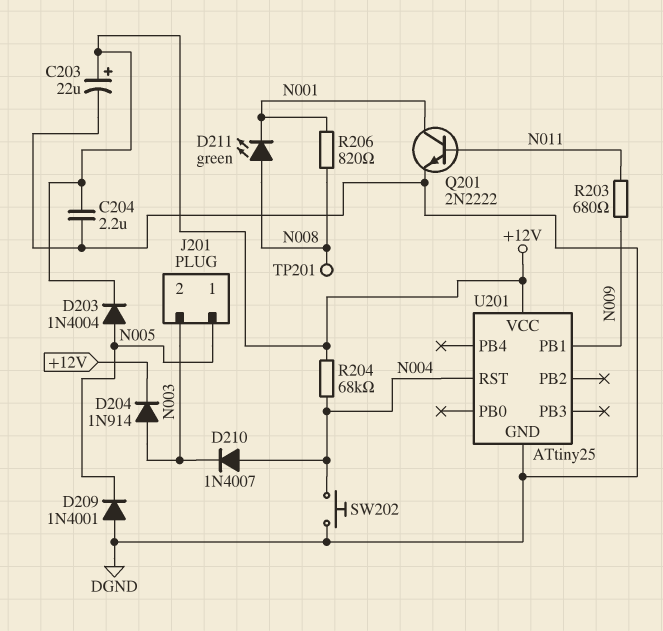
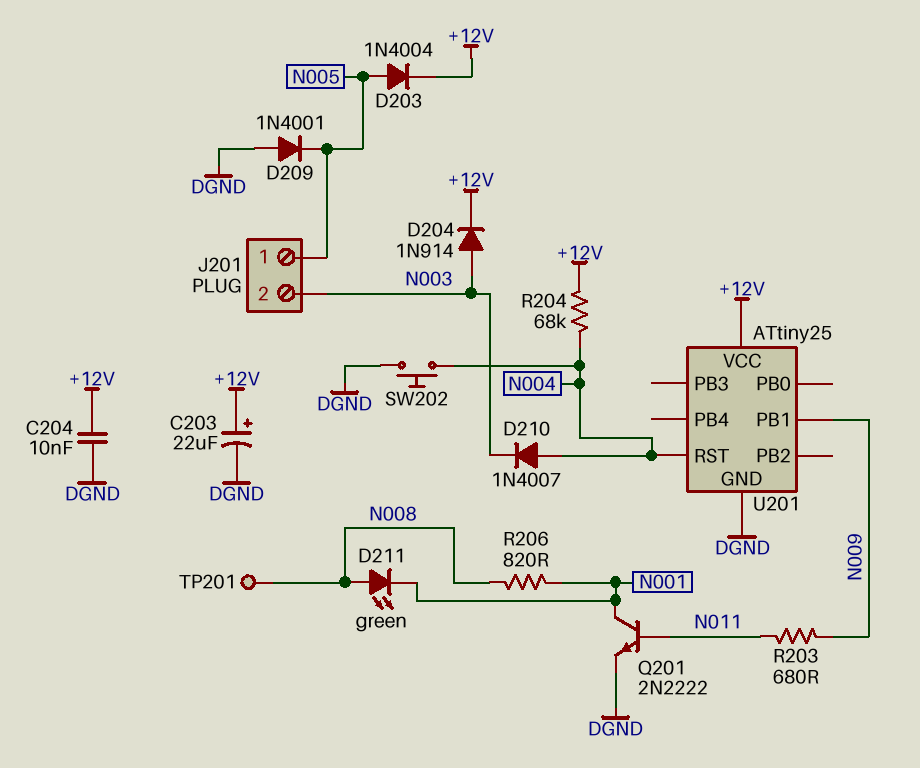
C204: 2.2uF (+12V, DGND) -> 10nF (+12V, DGND)

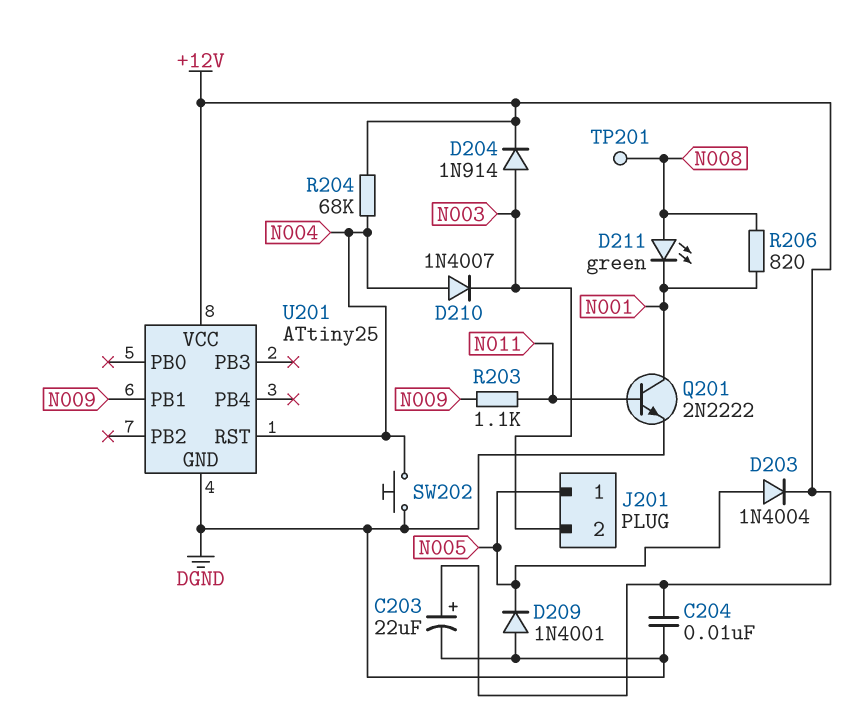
R203: 680 (N009, N011) -> 1.1k (N009, N011)

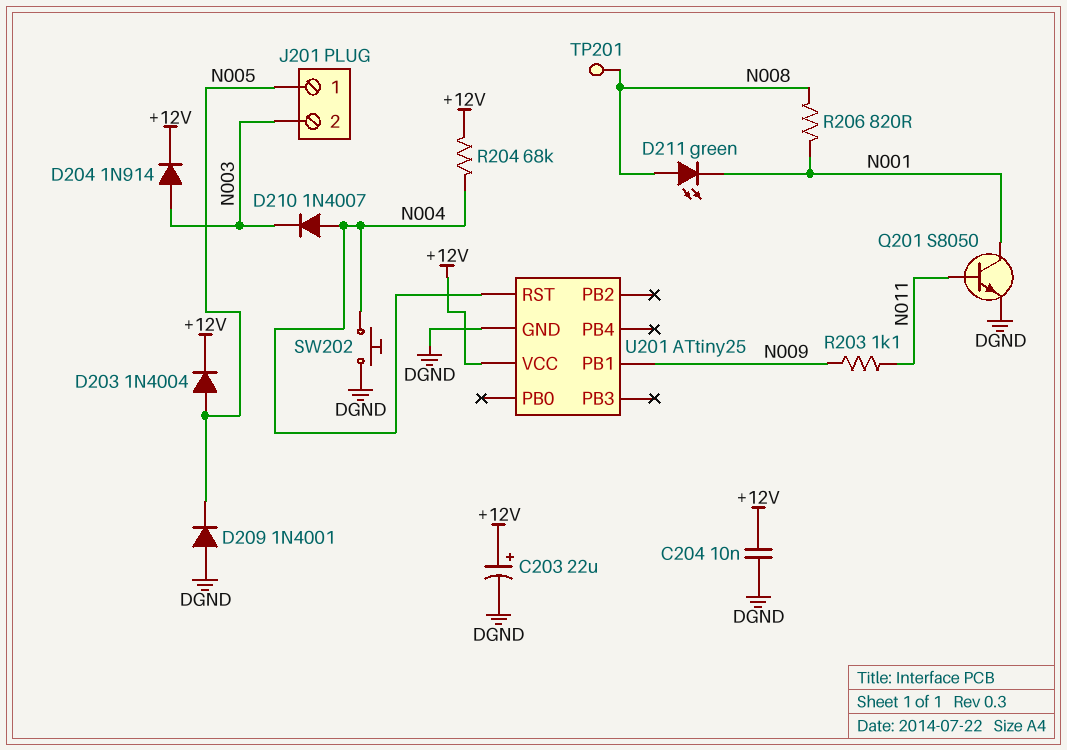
Q201: NPN 2N2222 (B N011, C N001, E DGND) -> NPN S8050 (B N011, C N001, E DGND)

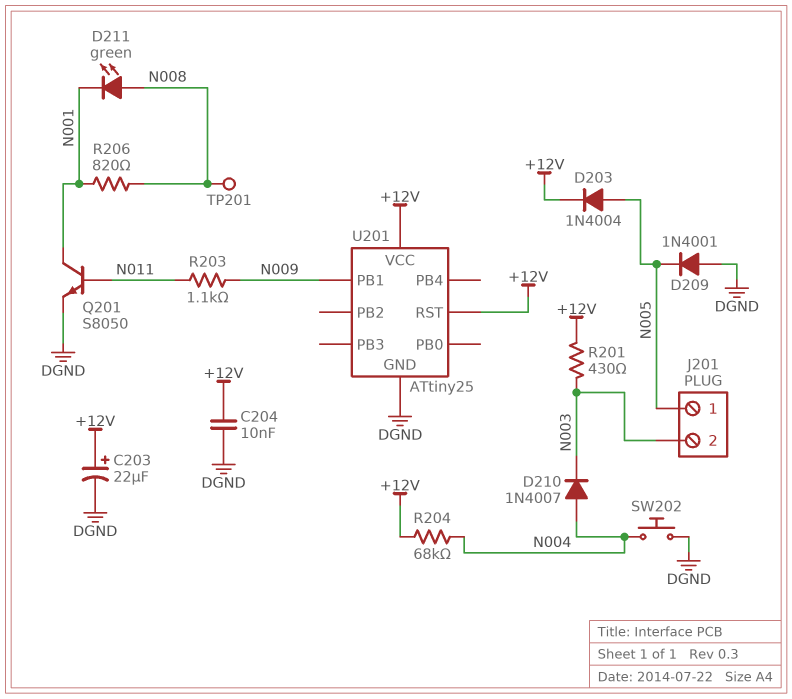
D204: diode 1N914 (A N003, K +12V) -> none
R201: none -> 430 (+12V, N003)
U201 pin RST: N004 -> +12V

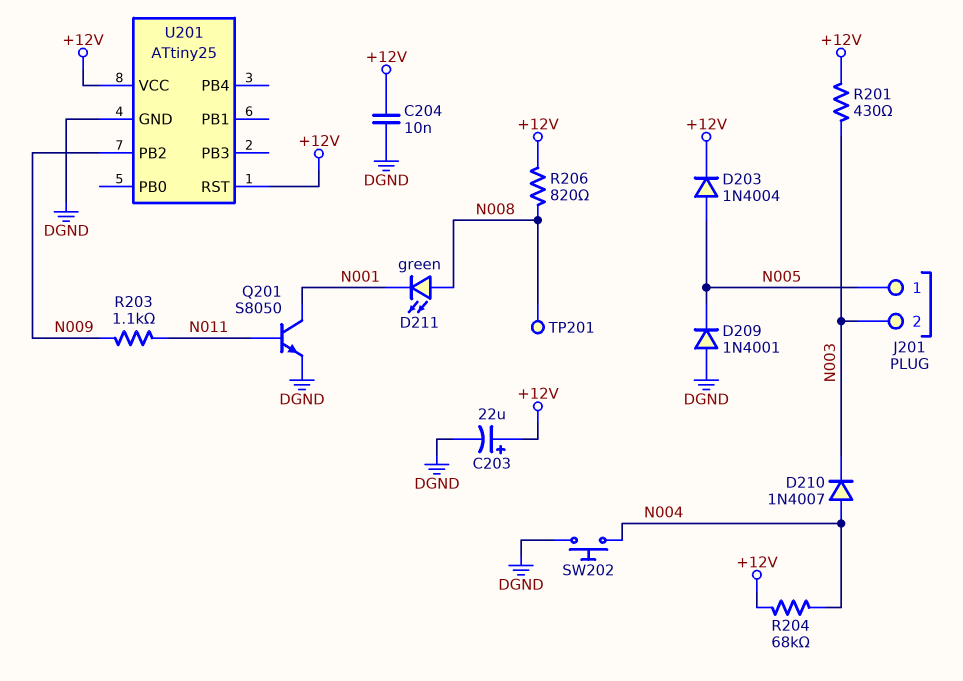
R206: 820 (N001, N008) -> 820 (+12V, N008)
U201 pin PB1: N009 -> none
U201 pin PB2: none -> N009

